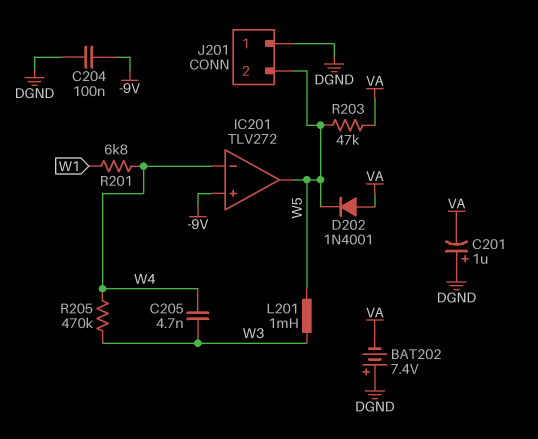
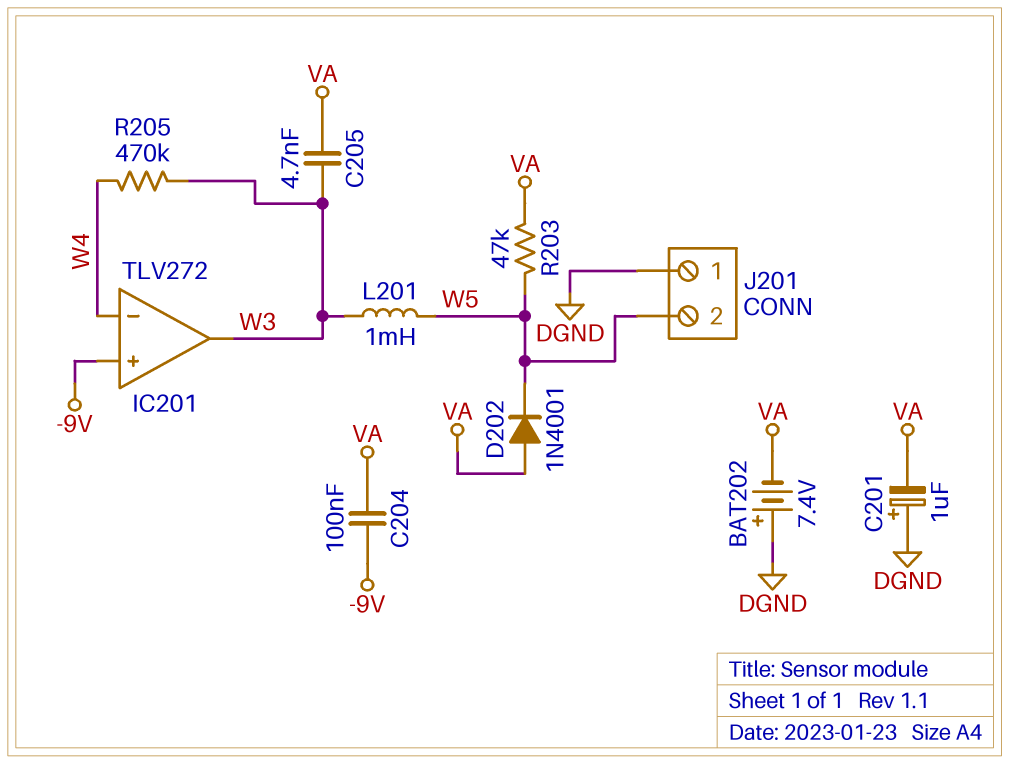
C204: 100nF (-9V, DGND) -> 100nF (-9V, VA)
C205: 4.7nF (W3, W4) -> 4.7nF (VA, W3)
IC201 pin out: W5 -> W3
R201: 6.8k (W1, W4) -> none

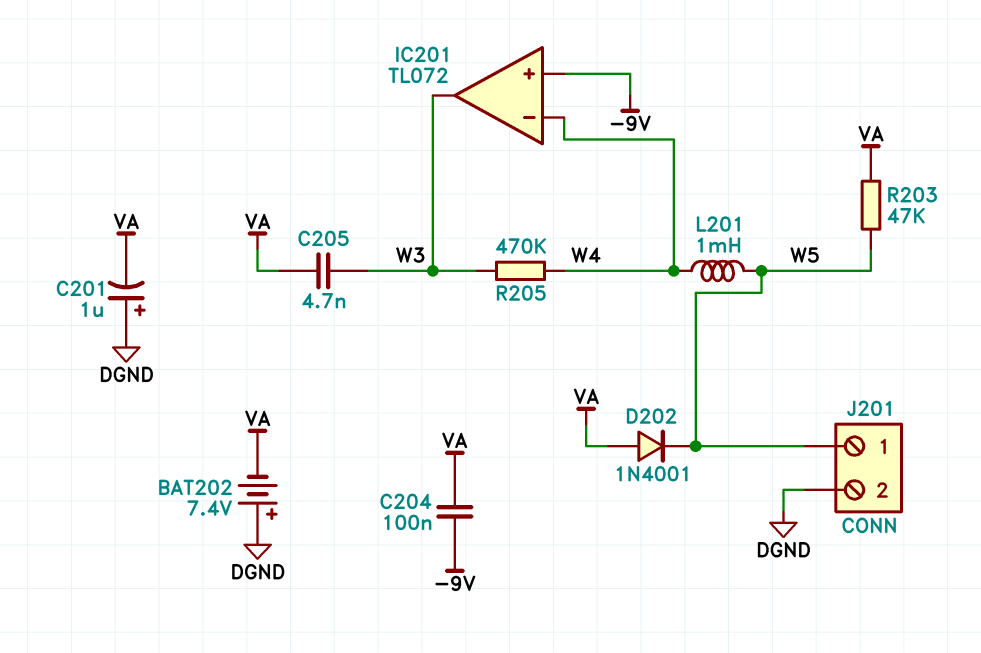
IC201: TLV272 -> TL072
J201 pin 1: DGND -> W5
J201 pin 2: W5 -> DGND
L201: 1mH (W3, W5) -> 1mH (W4, W5)

